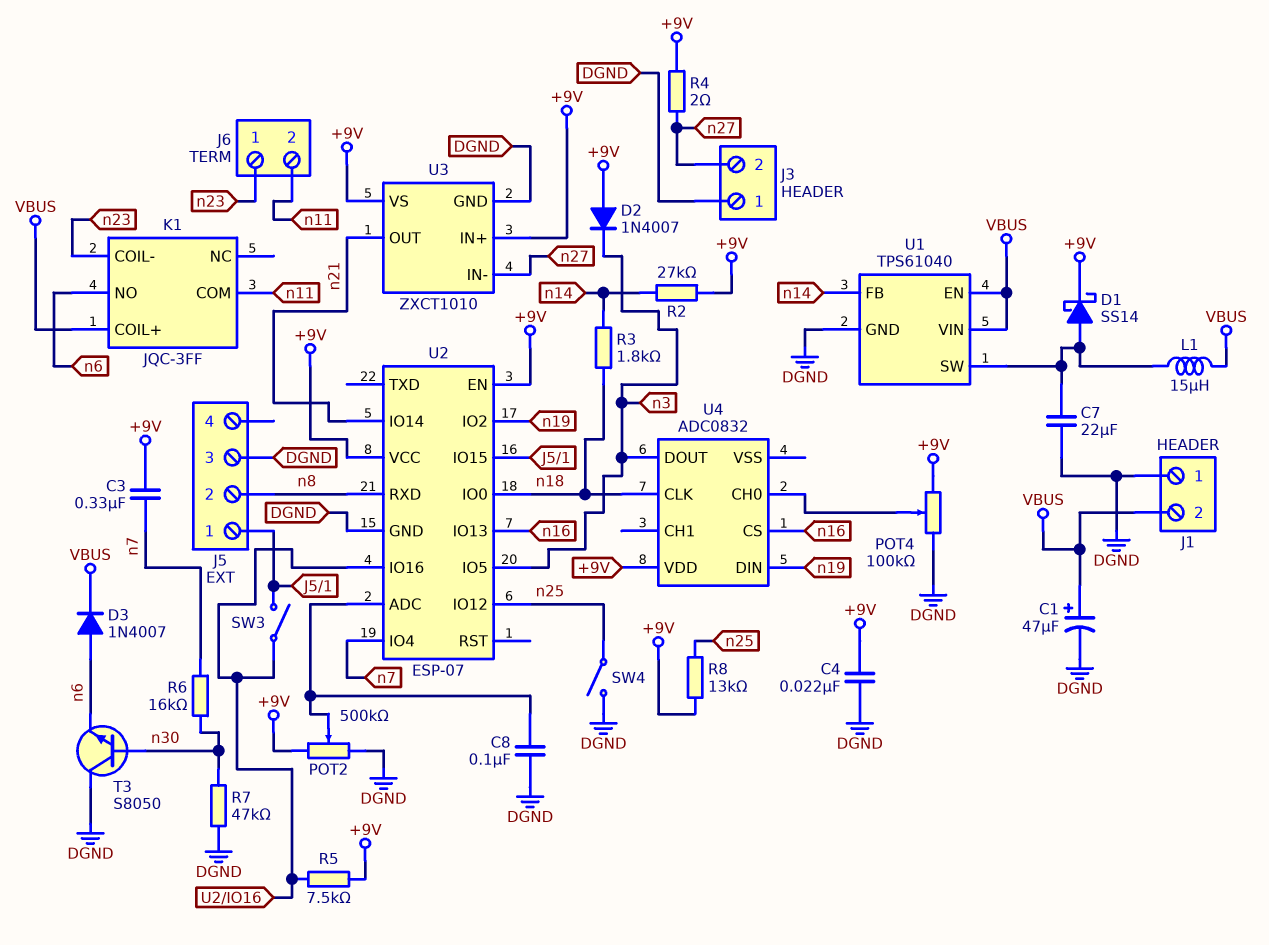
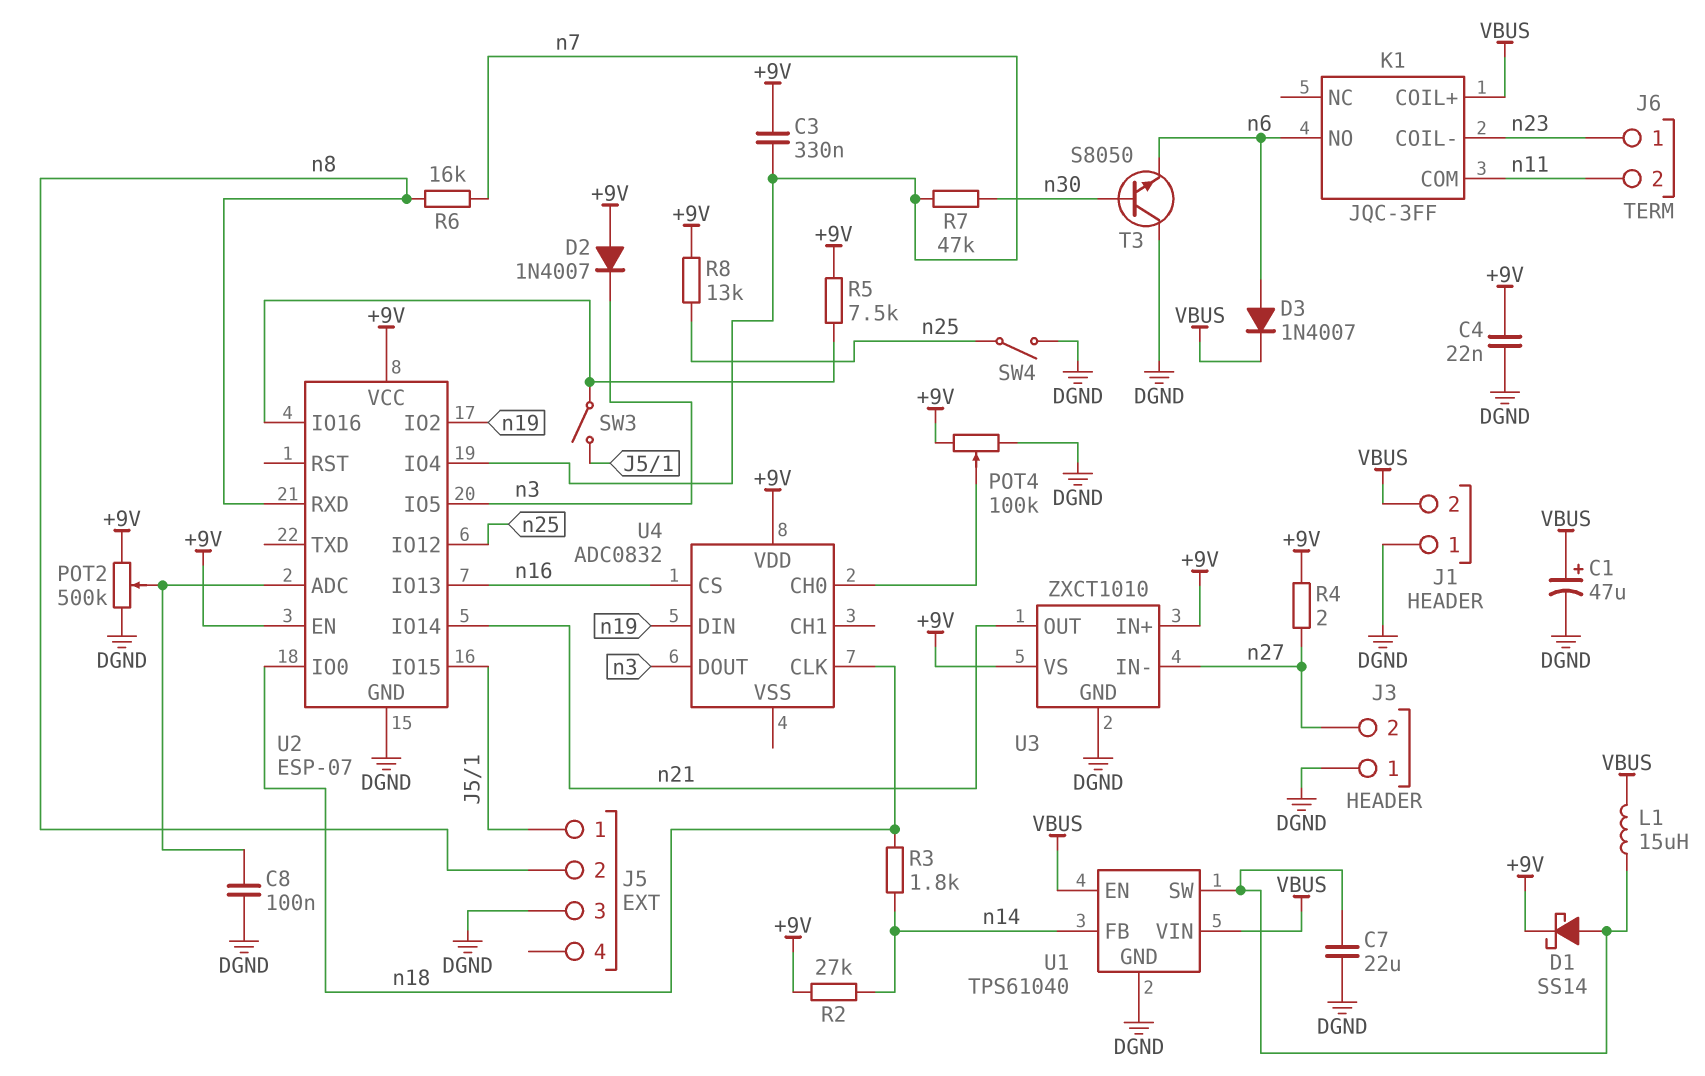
R6: 16k (n7, n30) -> 16k (n7, n8)
R7: 47k (DGND, n30) -> 47k (n7, n30)

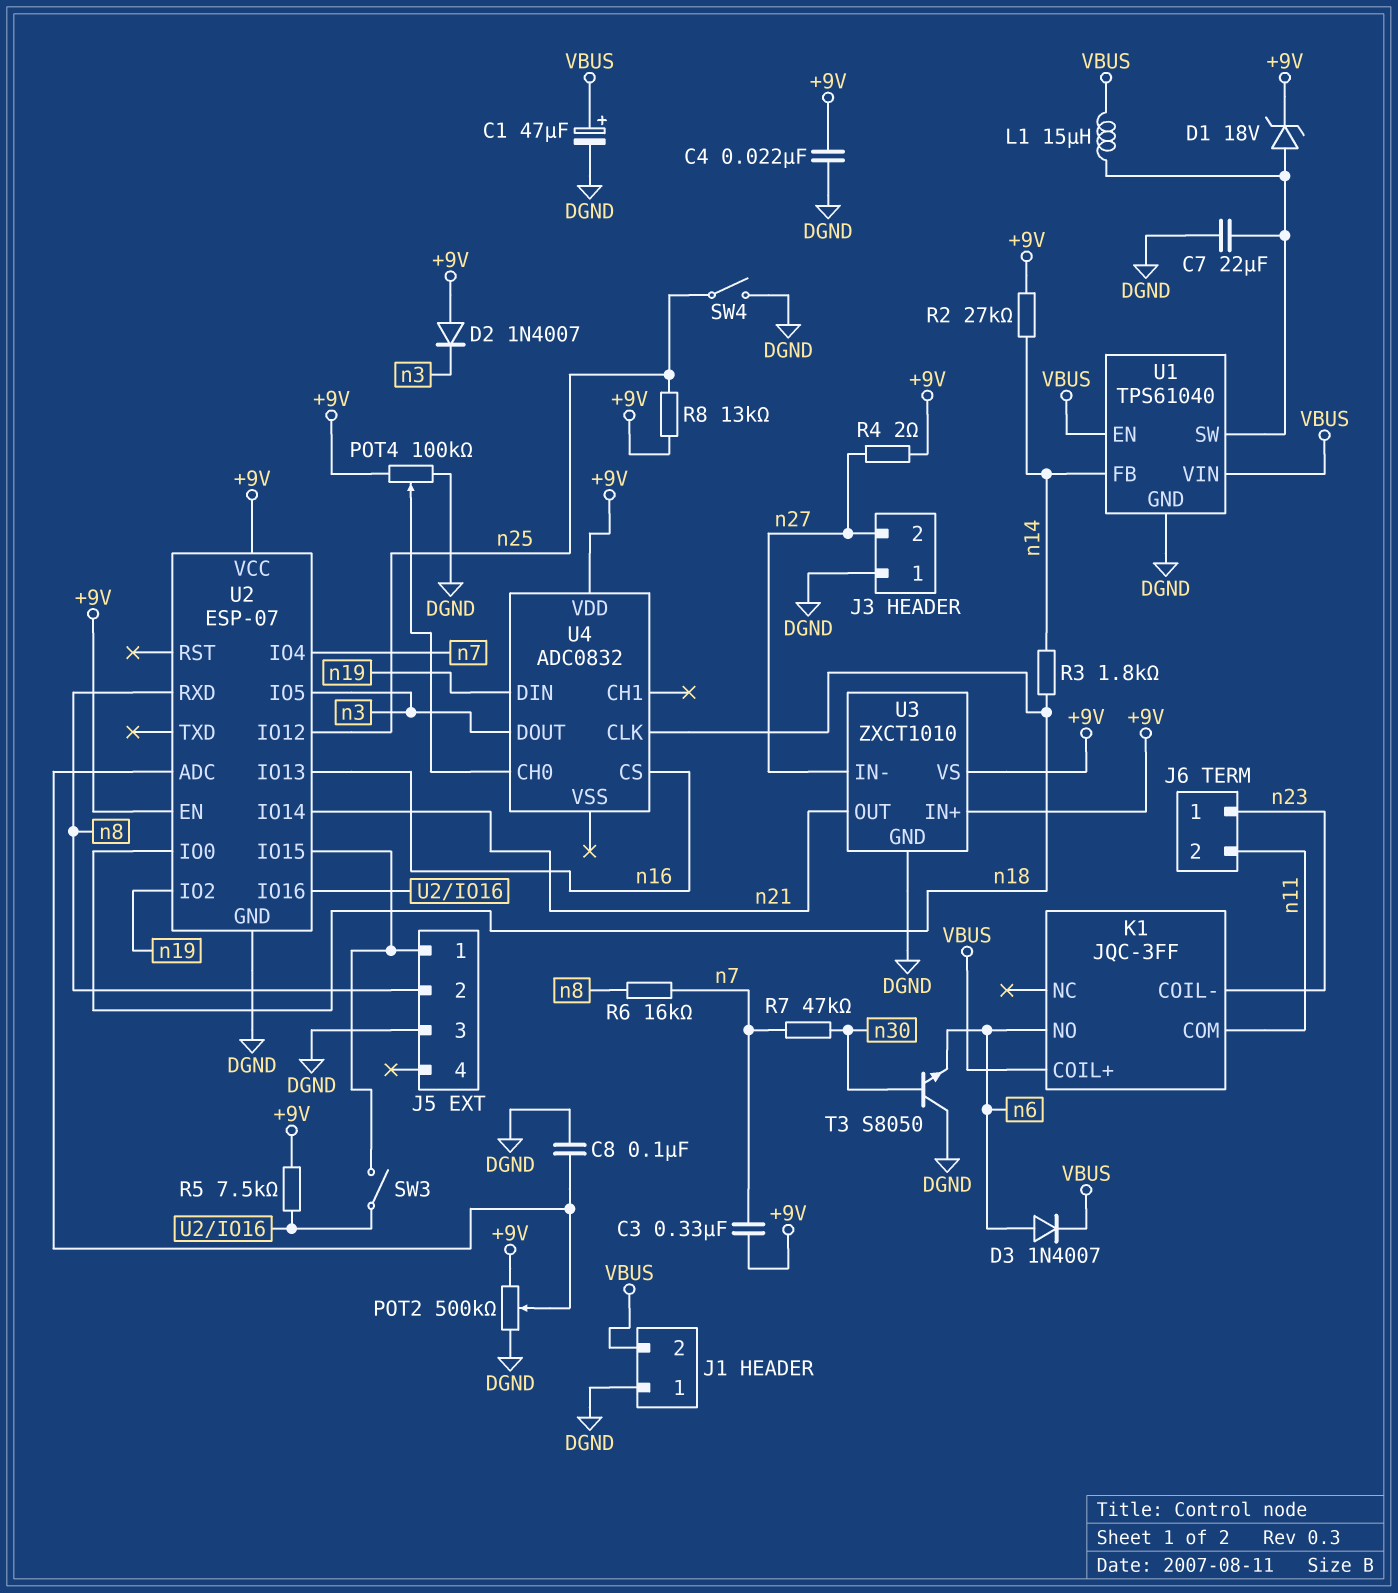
D1: schottky SS14 (A U1/SW, K +9V) -> zener 18V (A U1/SW, K +9V)

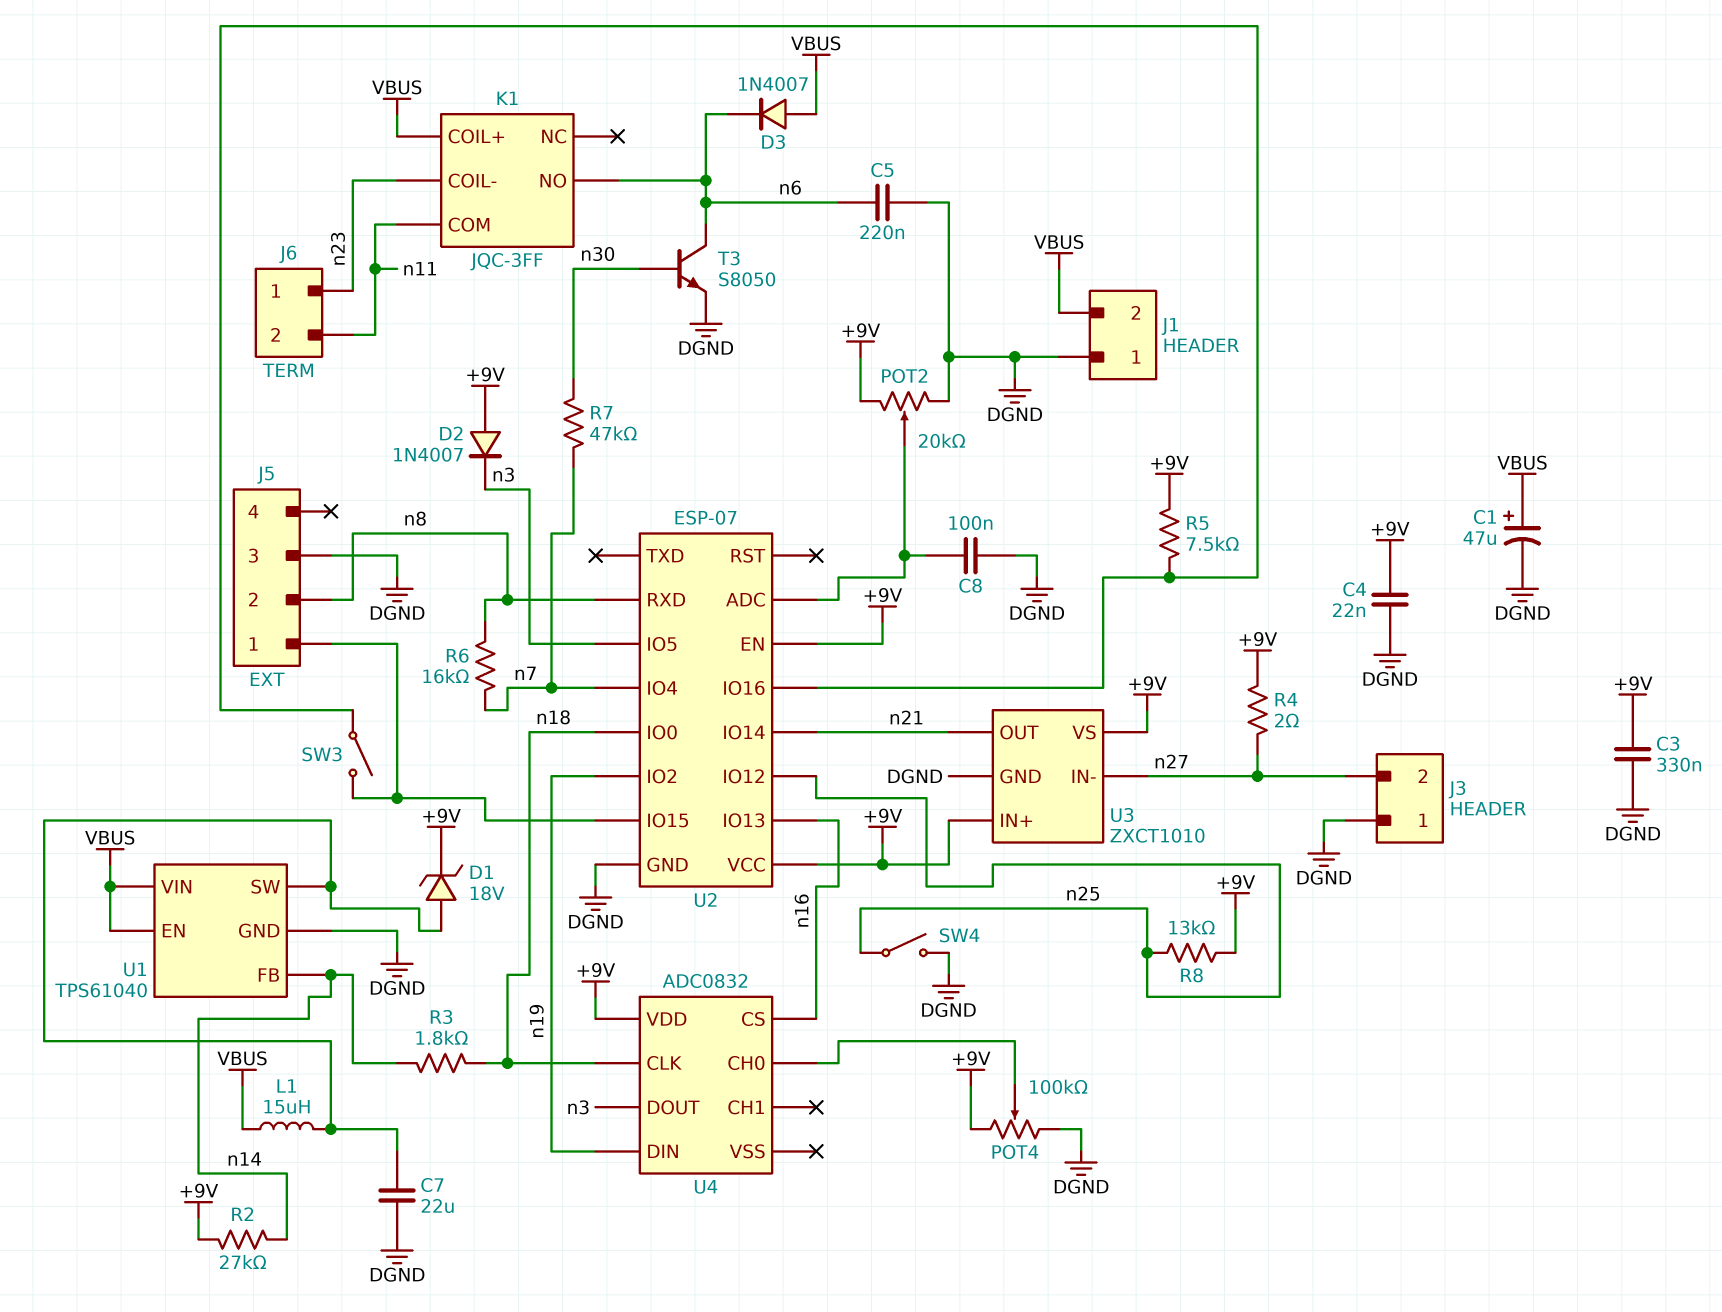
C3: 330nF (+9V, n7) -> 330nF (+9V, DGND)
C5: none -> 220nF (DGND, n6)
D3: diode 1N4007 (A n6, K VBUS) -> diode 1N4007 (A VBUS, K n6)
POT2: 500k (+9V, DGND, wiper U2/ADC) -> 20k (+9V, DGND, wiper U2/ADC)
T3: NPN S8050 (B n30, C DGND, E n6) -> NPN S8050 (B n30, C n6, E DGND)

